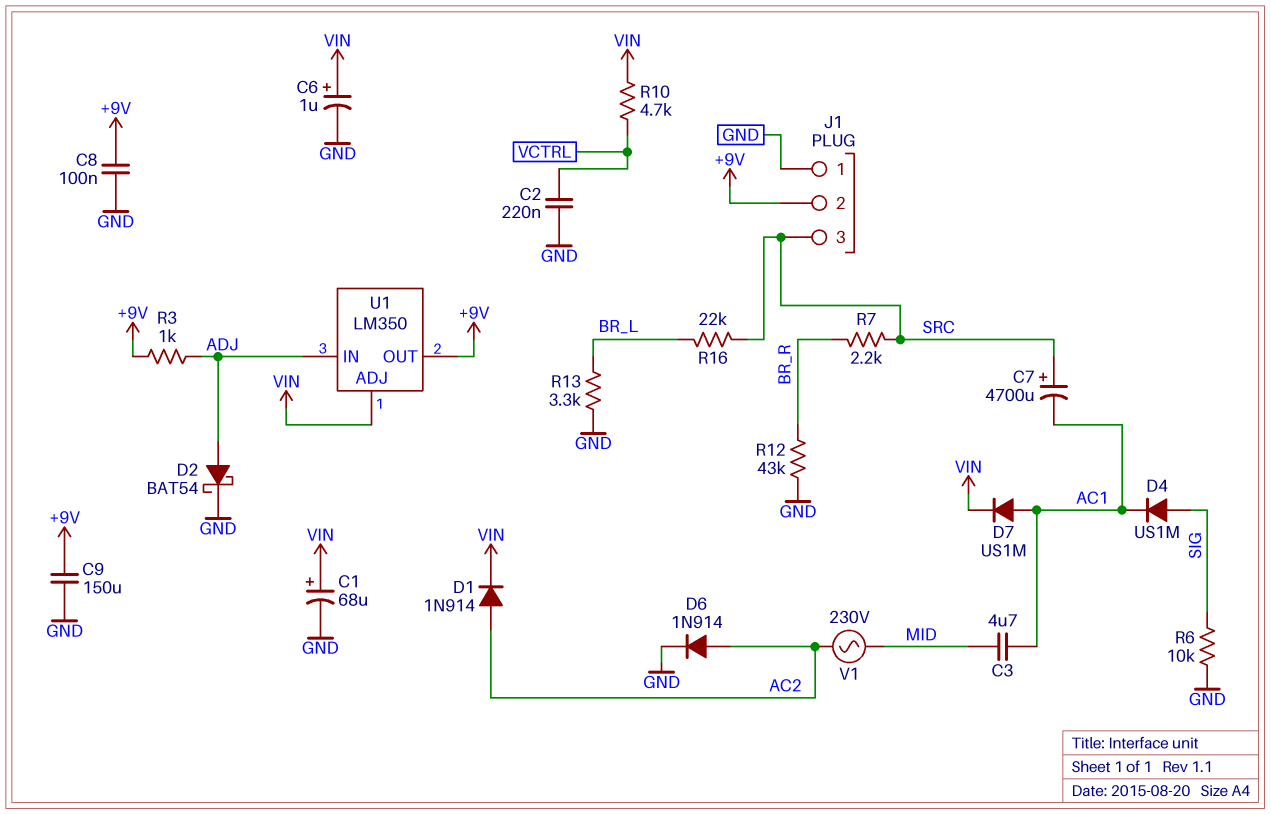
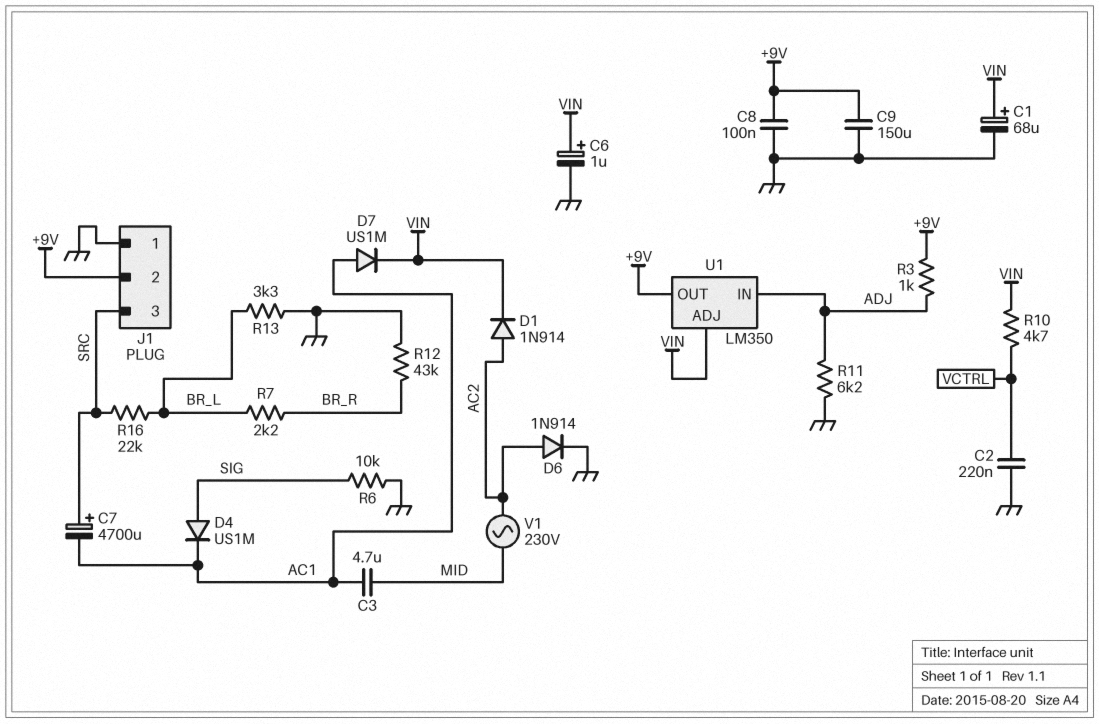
D2: schottky BAT54 (A ADJ, K GND) -> none
R7: 2.2k (BR_R, SRC) -> 2.2k (BR_L, BR_R)
R11: none -> 6.2k (ADJ, GND)

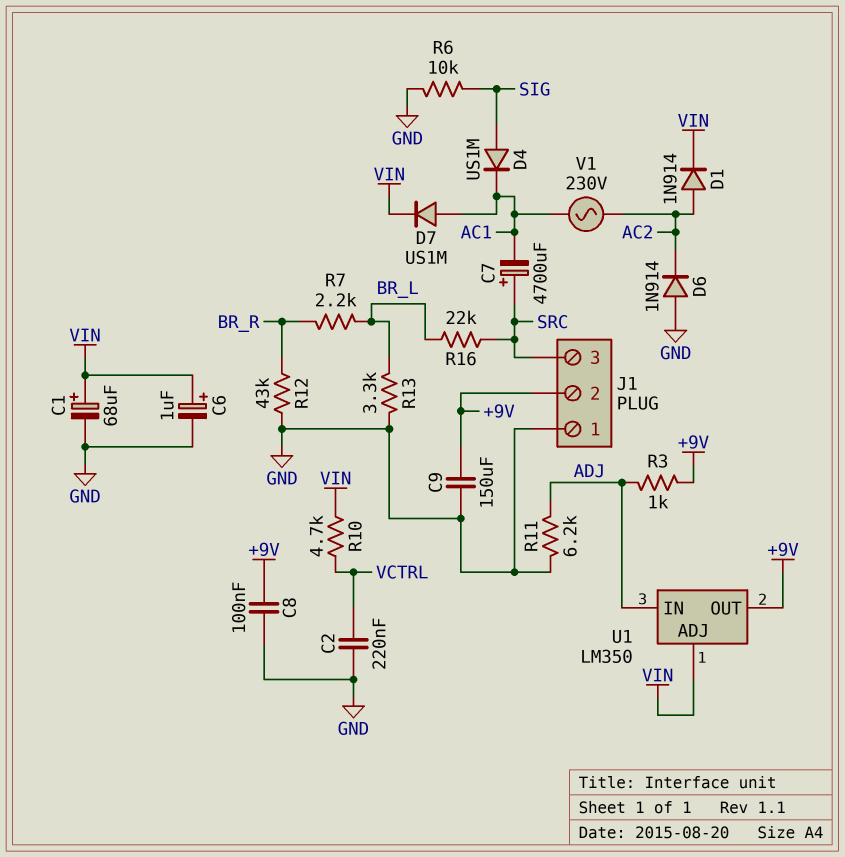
C3: 4.7uF (AC1, MID) -> none
D6: diode 1N914 (A AC2, K GND) -> diode 1N914 (A GND, K AC2)
V1: AC 230V (AC2, MID) -> AC 230V (AC1, AC2)

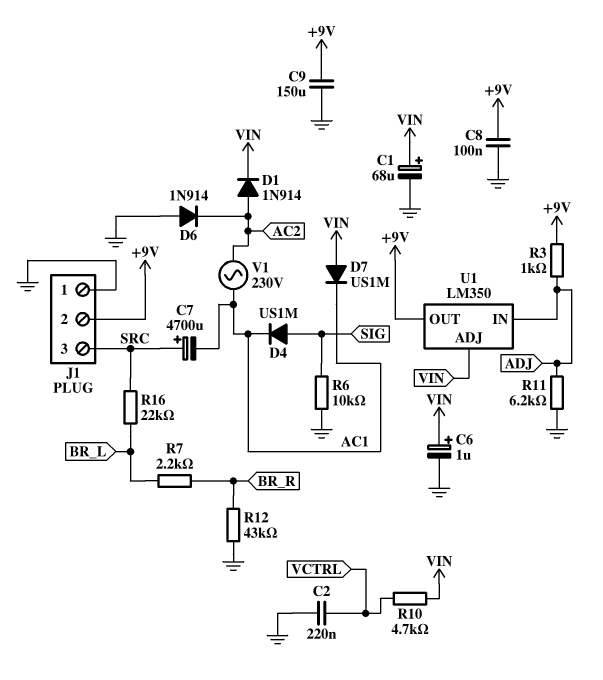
D7: diode US1M (A AC1, K VIN) -> diode US1M (A VIN, K AC1)
R13: 3.3k (BR_L, GND) -> none

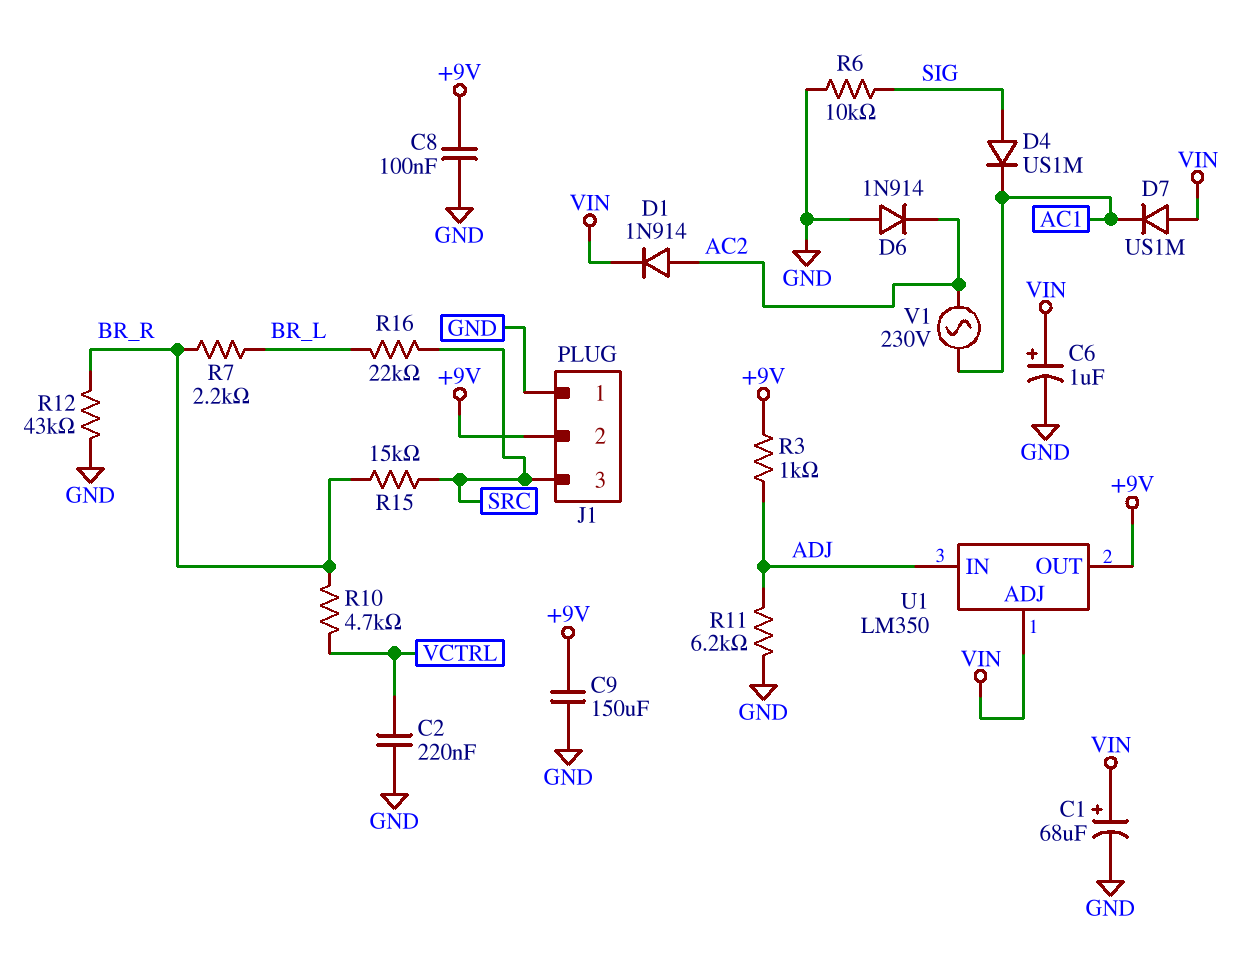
C7: 4700uF (plus SRC, minus AC1) -> none
R10: 4.7k (VCTRL, VIN) -> 4.7k (BR_R, VCTRL)
R15: none -> 15k (BR_R, SRC)

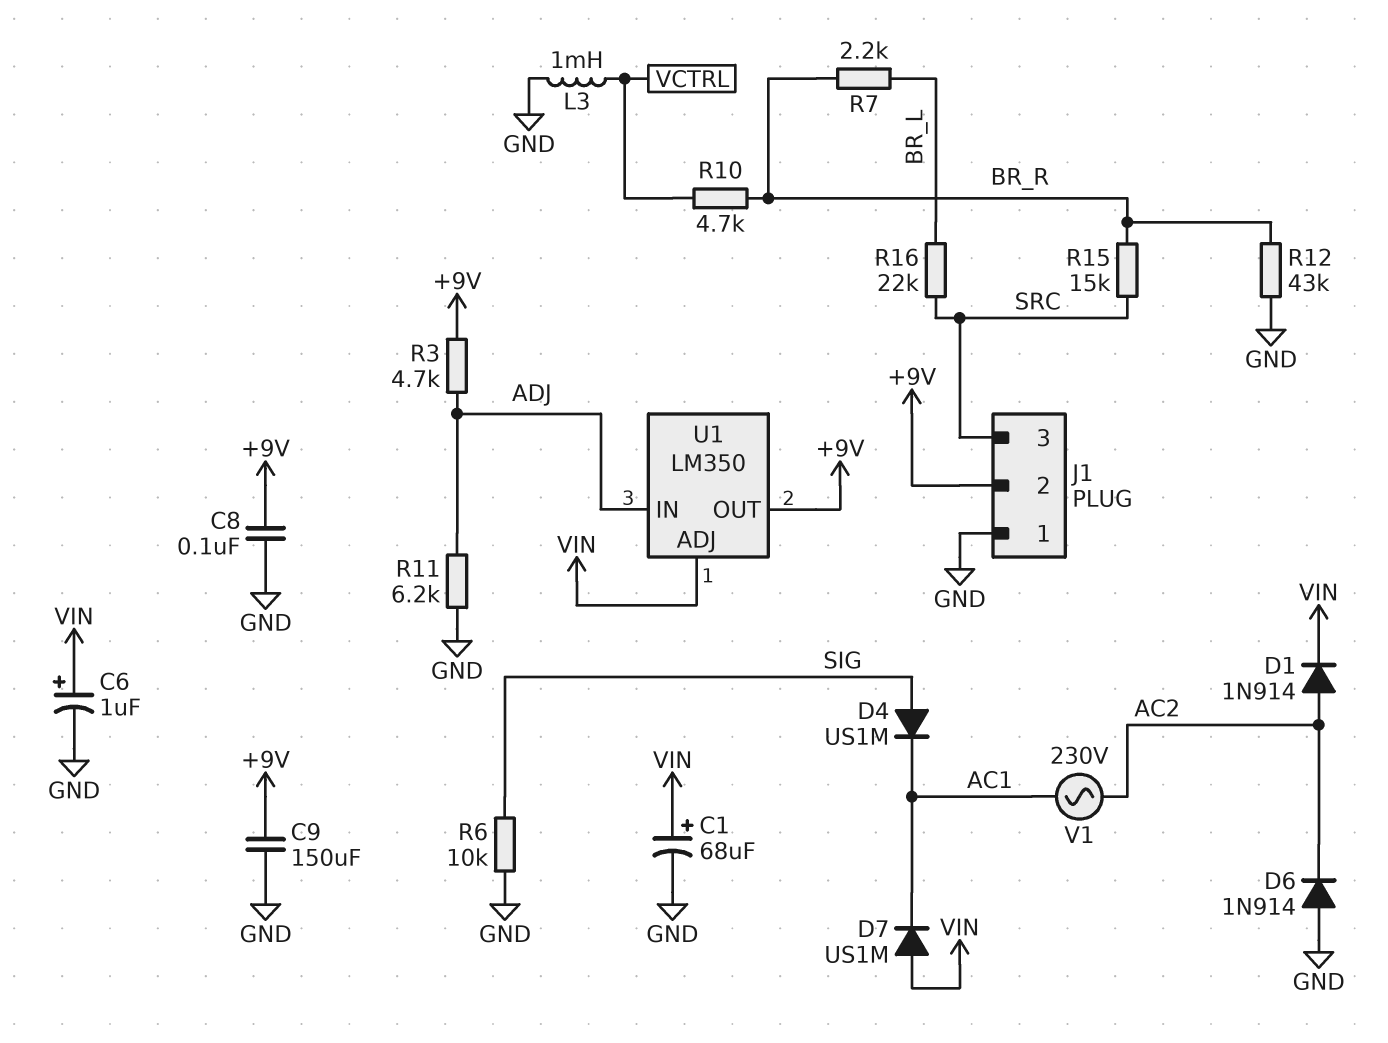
C2: 220nF (GND, VCTRL) -> none
L3: none -> 1mH (GND, VCTRL)
R3: 1k (+9V, ADJ) -> 4.7k (+9V, ADJ)

